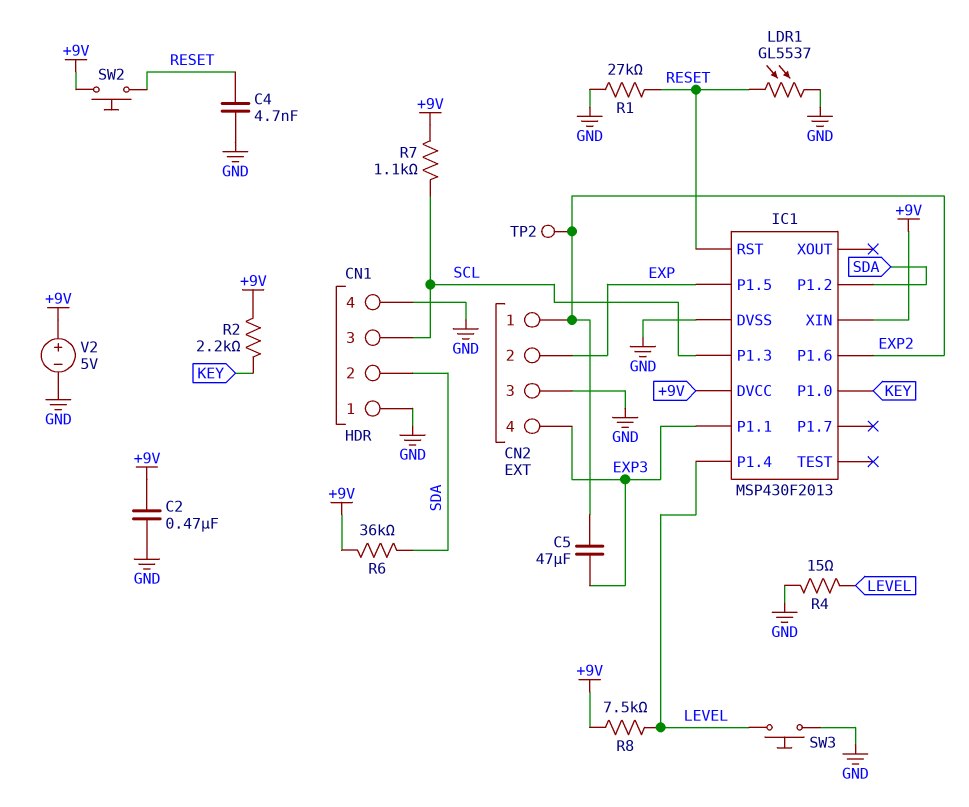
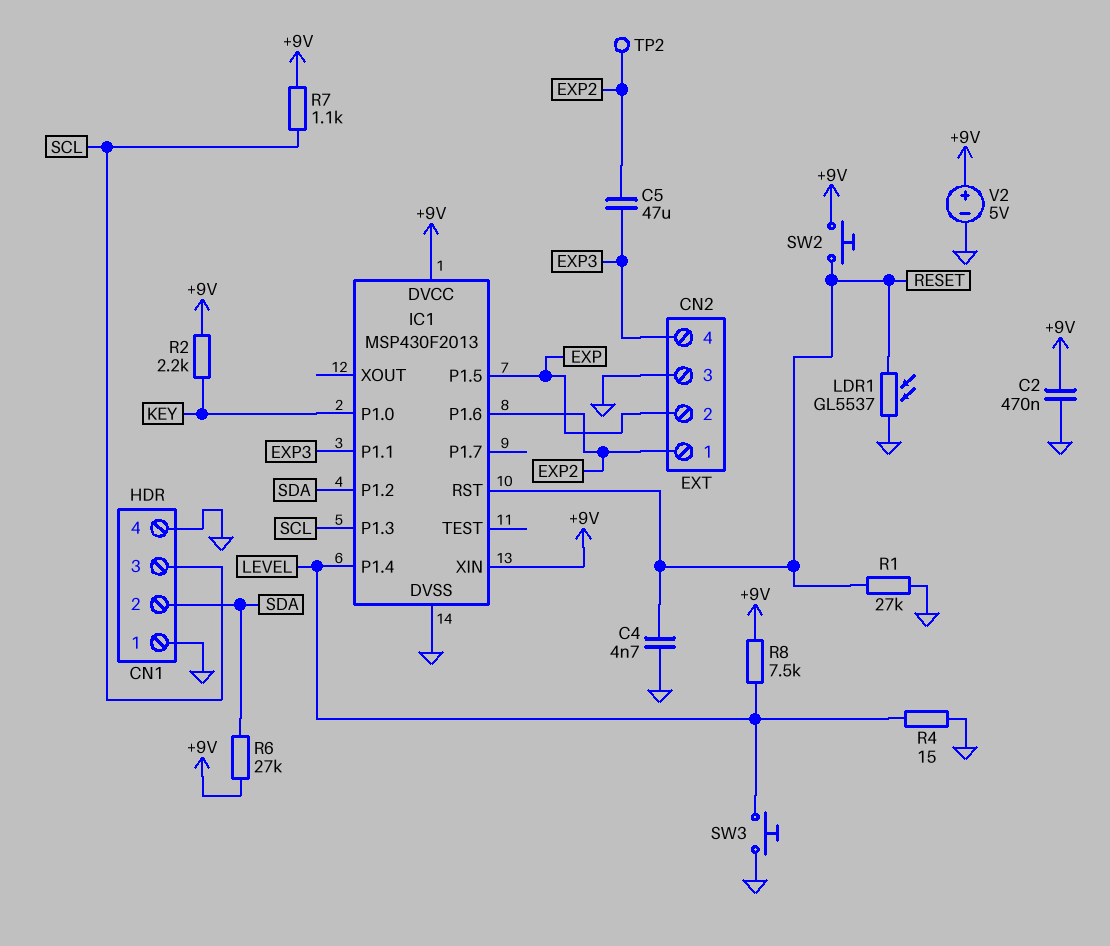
R6: 36k (+9V, SDA) -> 27k (+9V, SDA)

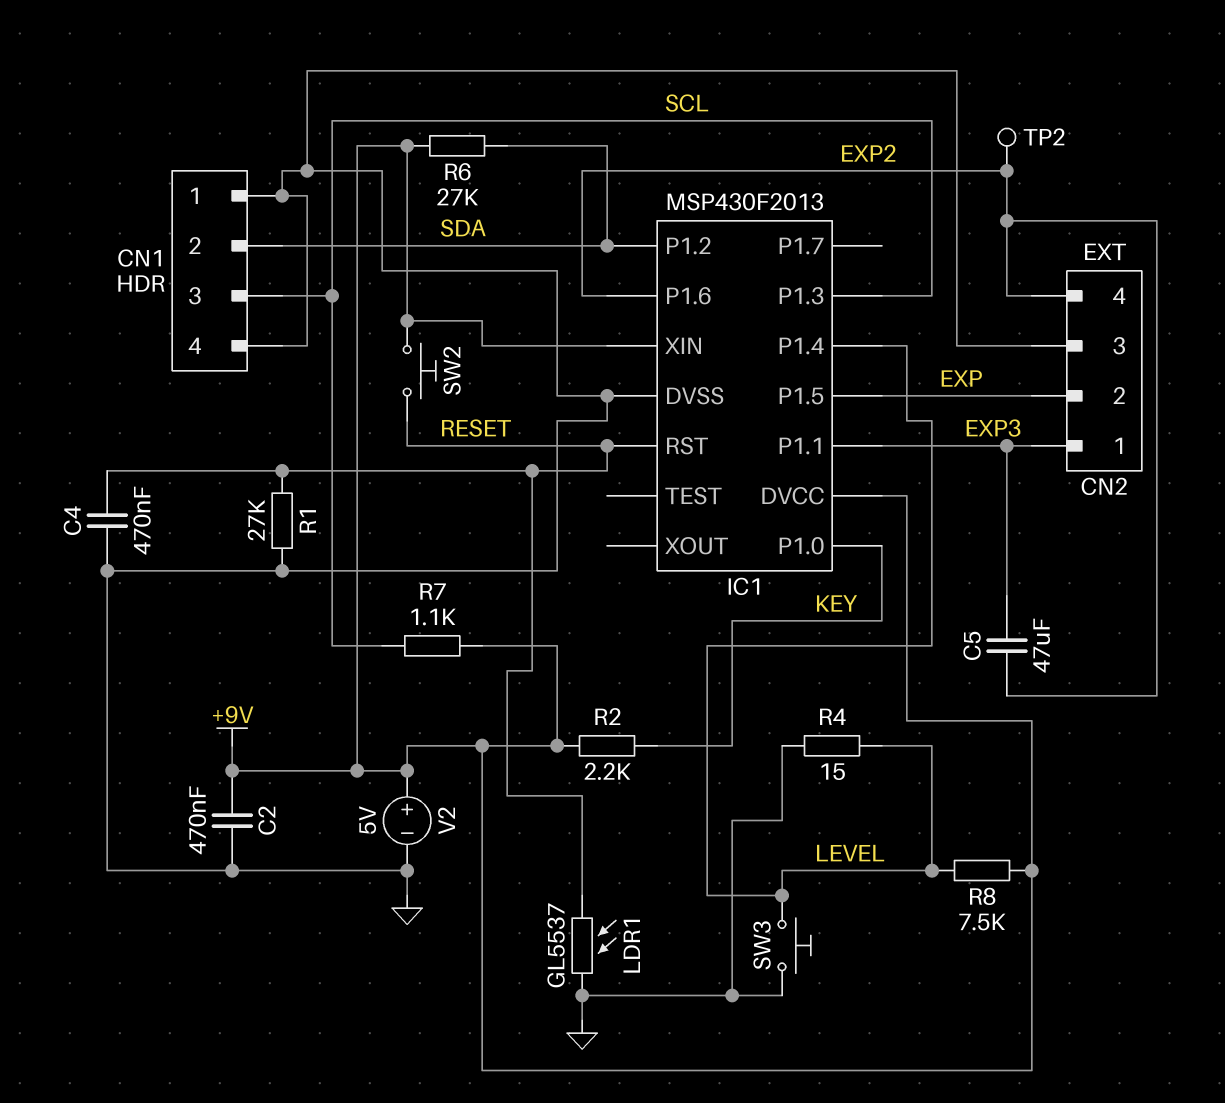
C4: 4.7nF (GND, RESET) -> 470nF (GND, RESET)
CN2 pin 1: EXP2 -> EXP3
CN2 pin 4: EXP3 -> EXP2

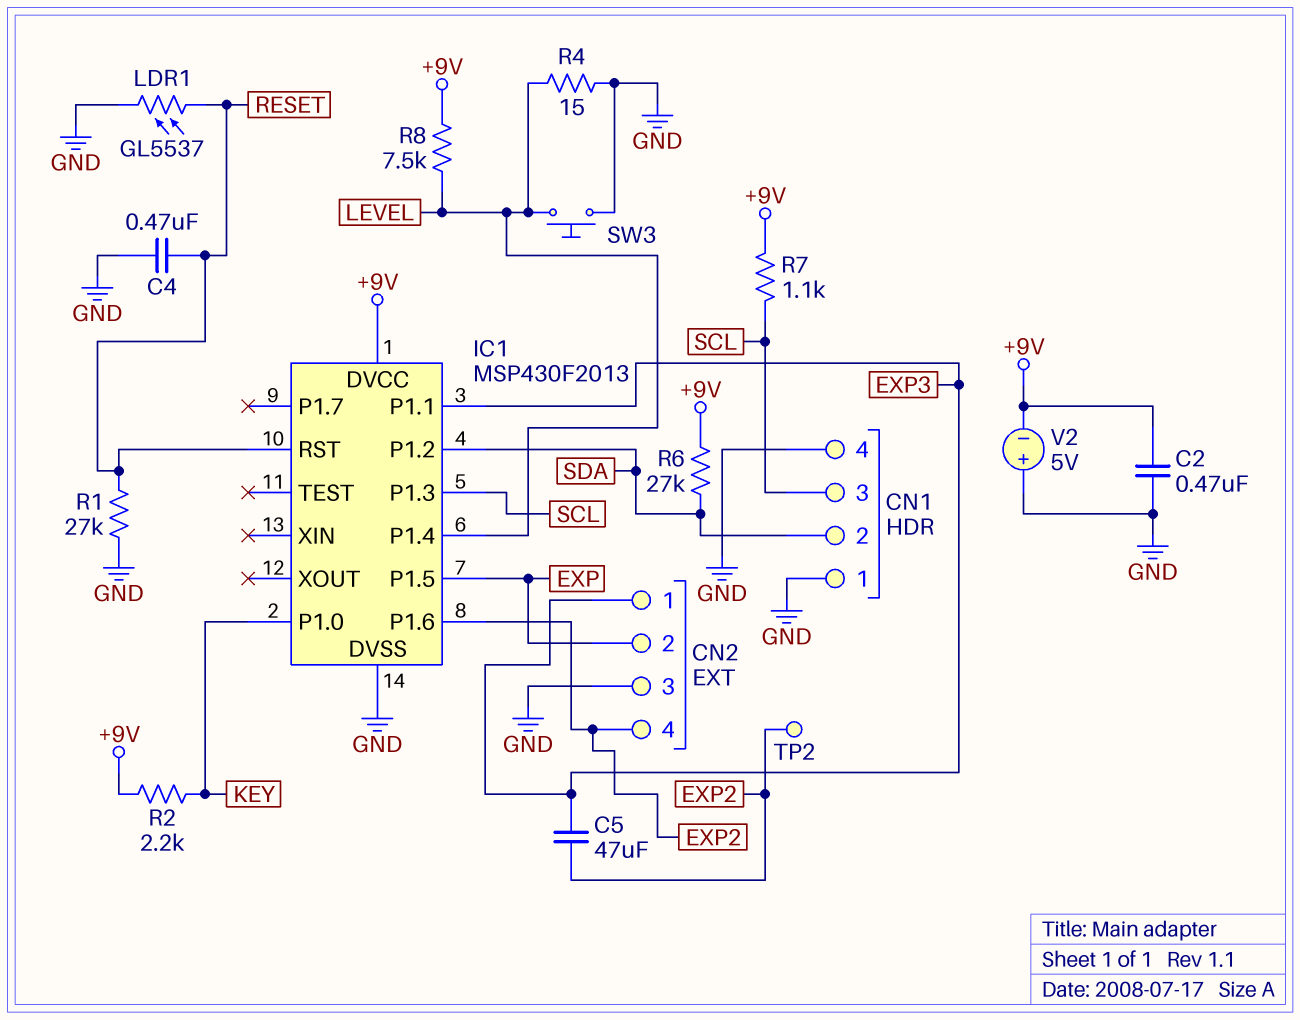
IC1 pin XIN: +9V -> none
SW2: button (+9V, RESET) -> none
V2: 5V (plus +9V, minus GND) -> 5V (plus GND, minus +9V)

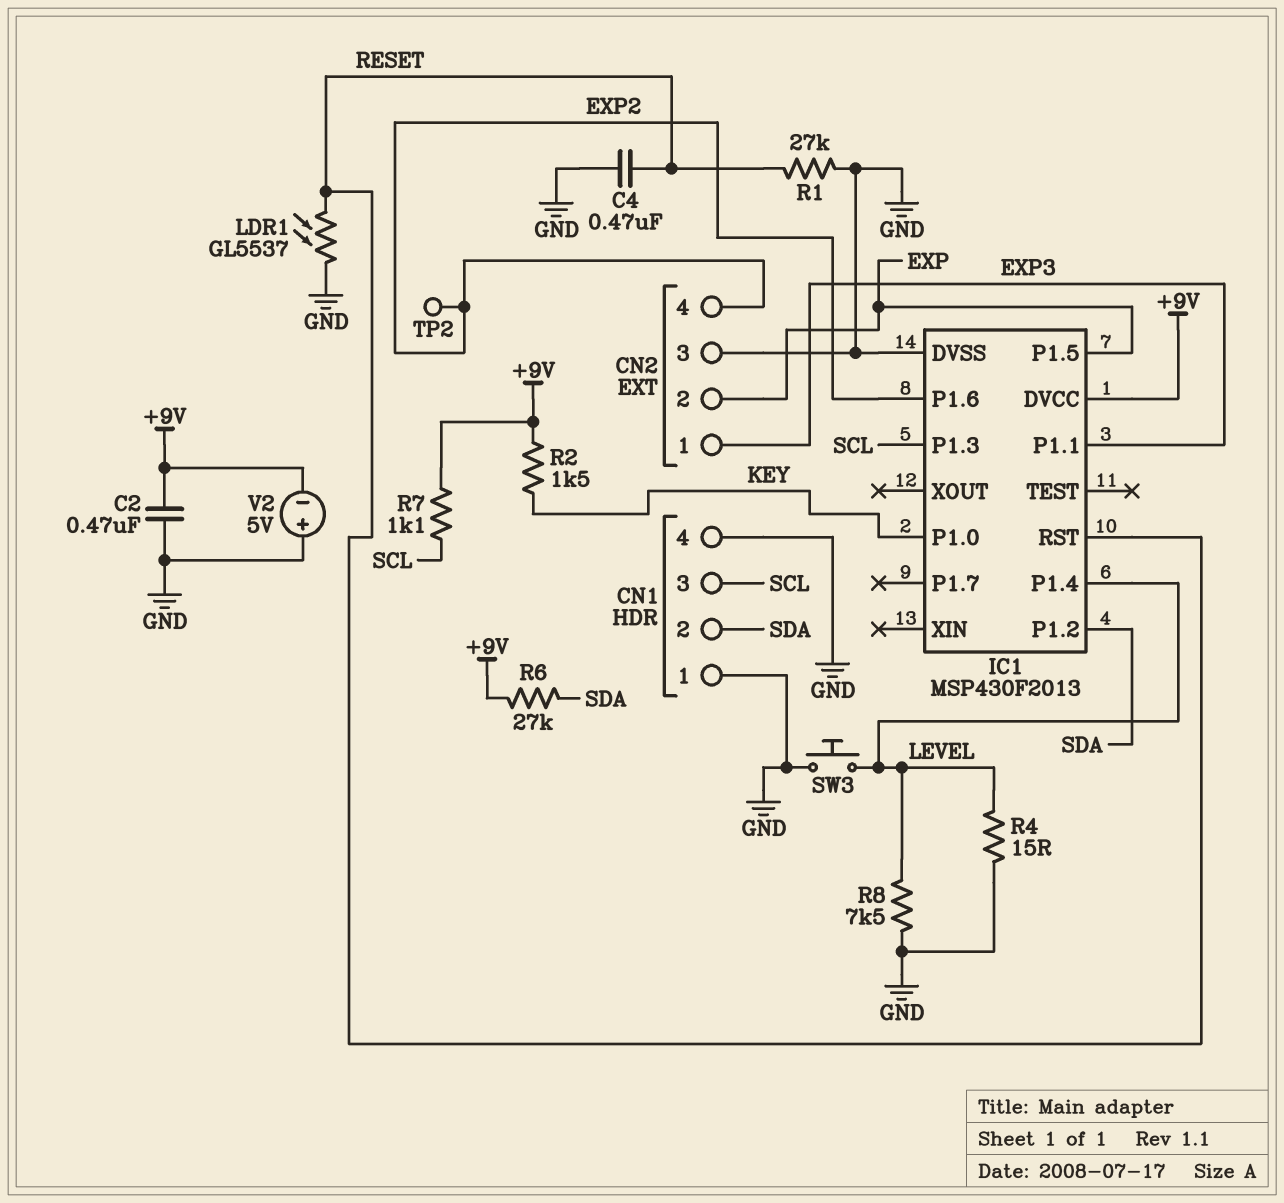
C5: 47uF (EXP2, EXP3) -> none
R2: 2.2k (+9V, KEY) -> 1.5k (+9V, KEY)
R8: 7.5k (+9V, LEVEL) -> 7.5k (GND, LEVEL)

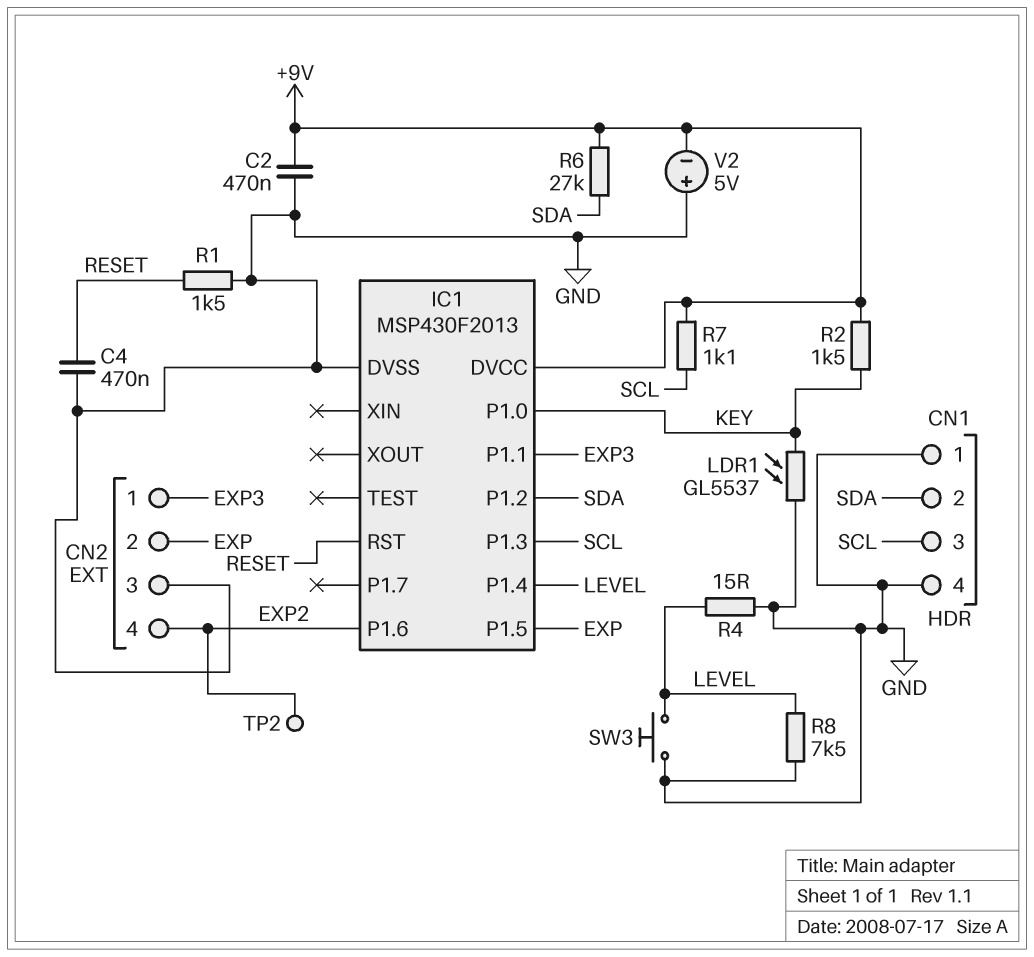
LDR1: GL5537 (GND, RESET) -> GL5537 (GND, KEY)
R1: 27k (GND, RESET) -> 1.5k (GND, RESET)

